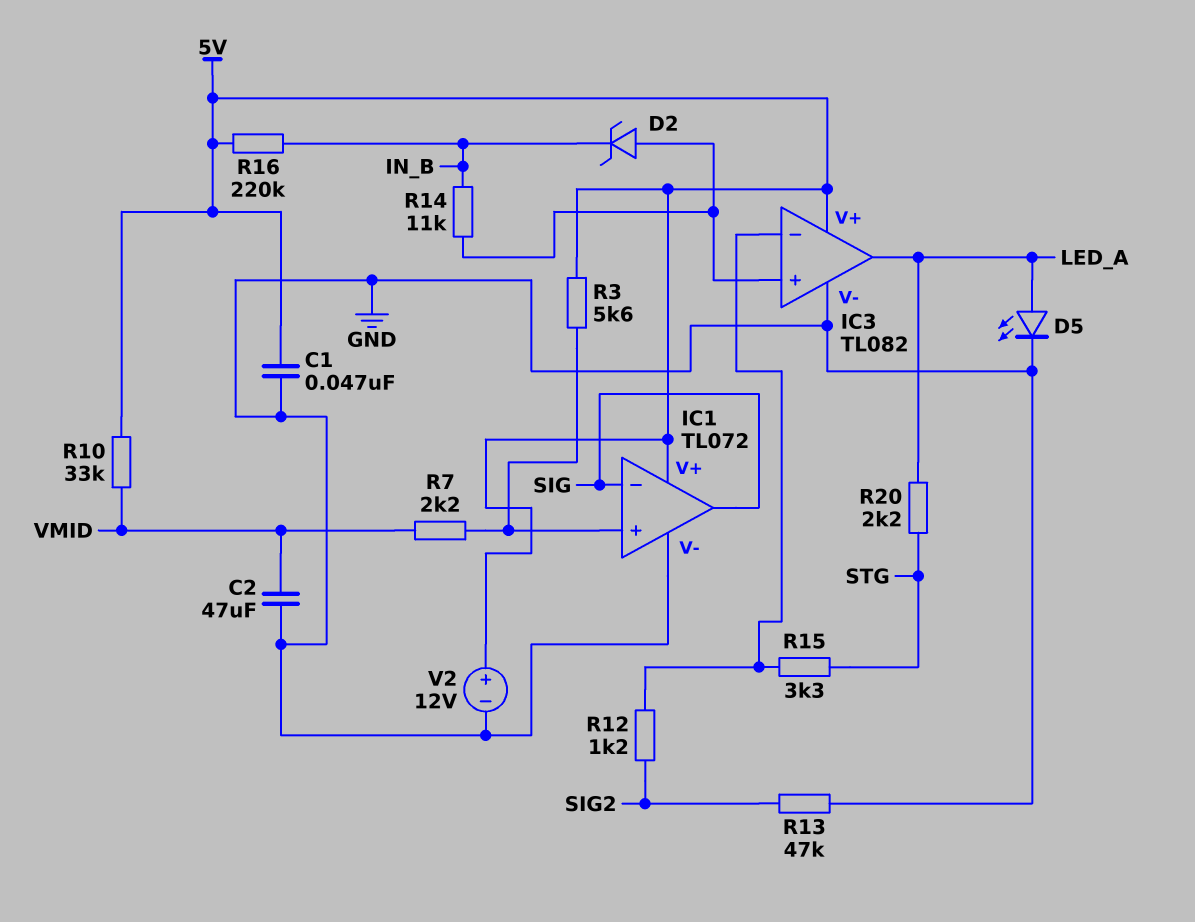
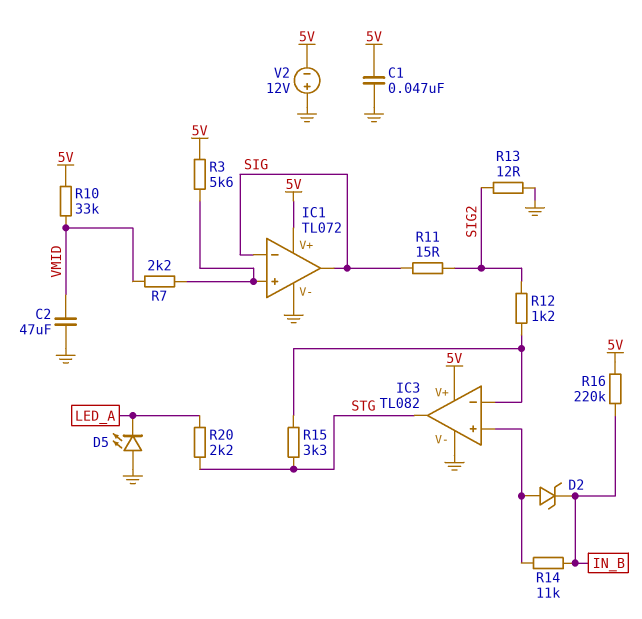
D5: LED (A LED_A, K GND) -> LED (A GND, K LED_A)
IC3 pin out: LED_A -> STG
R11: none -> 15 (SIG, SIG2)
R13: 47k (GND, SIG2) -> 12 (GND, SIG2)
V2: 12V (plus 5V, minus GND) -> 12V (plus GND, minus 5V)

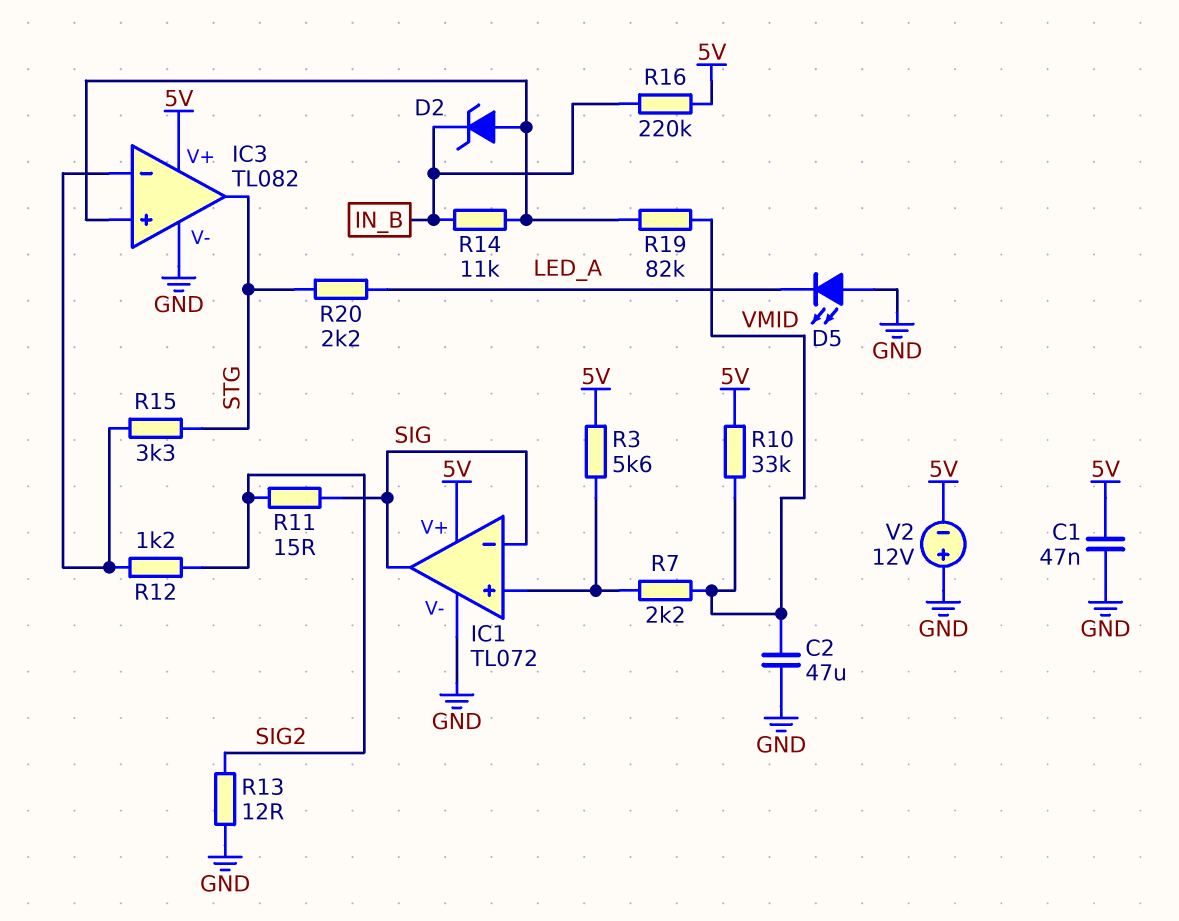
R19: none -> 82k (IC3/in+, VMID)

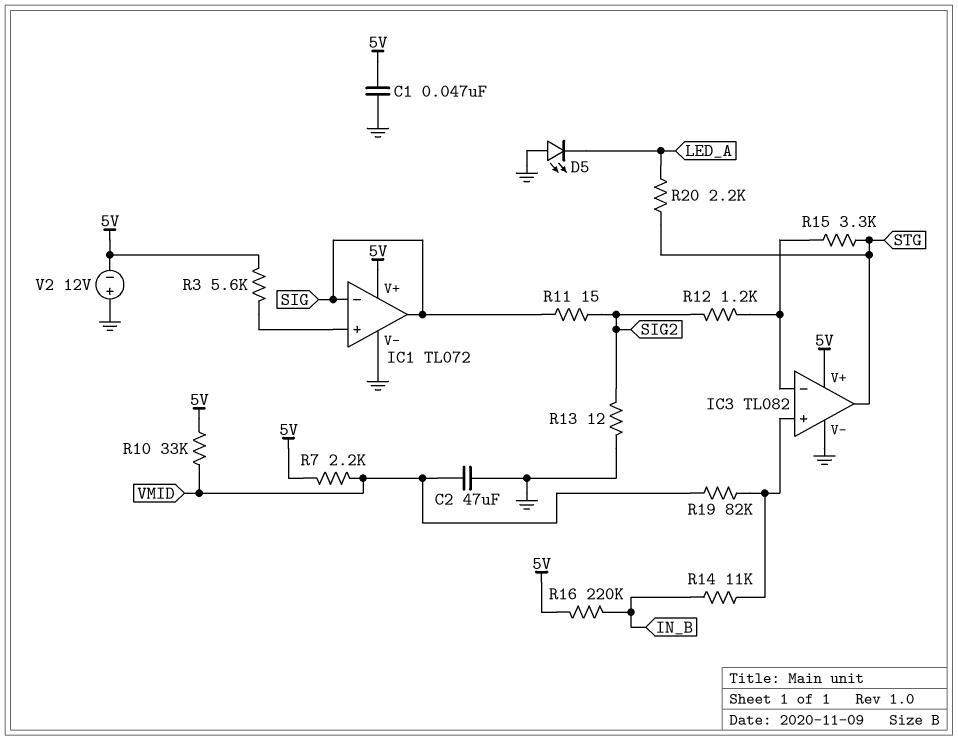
D2: zener (A IC3/in+, K IN_B) -> none
R7: 2.2k (IC1/in+, VMID) -> 2.2k (5V, VMID)

